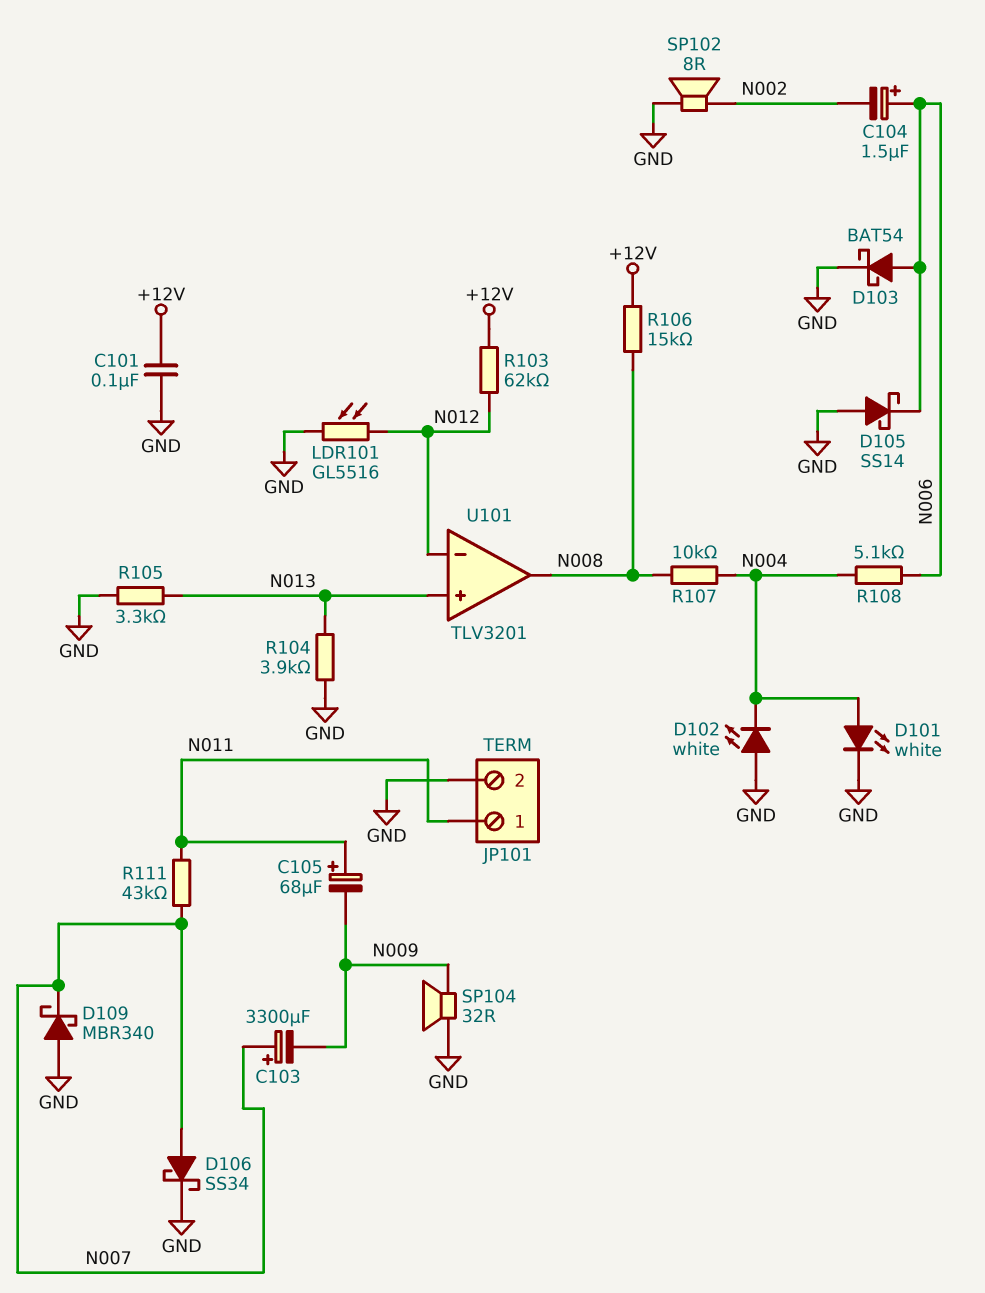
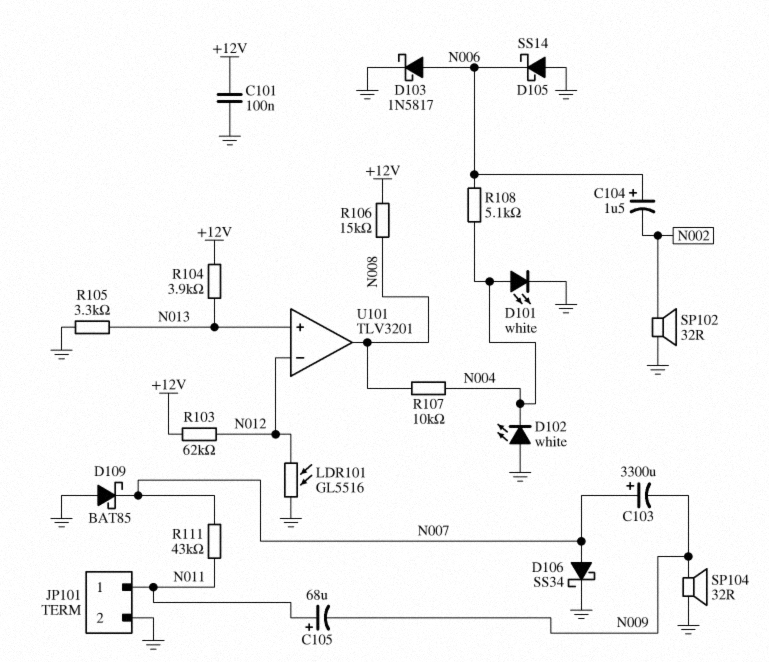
D103: schottky BAT54 (A N006, K GND) -> schottky 1N5817 (A N006, K GND)
D109: schottky MBR340 (A GND, K N007) -> schottky BAT85 (A GND, K N007)
R104: 3.9k (GND, N013) -> 3.9k (+12V, N013)
SP102: speaker 8R (GND, N002) -> speaker 32R (GND, N002)

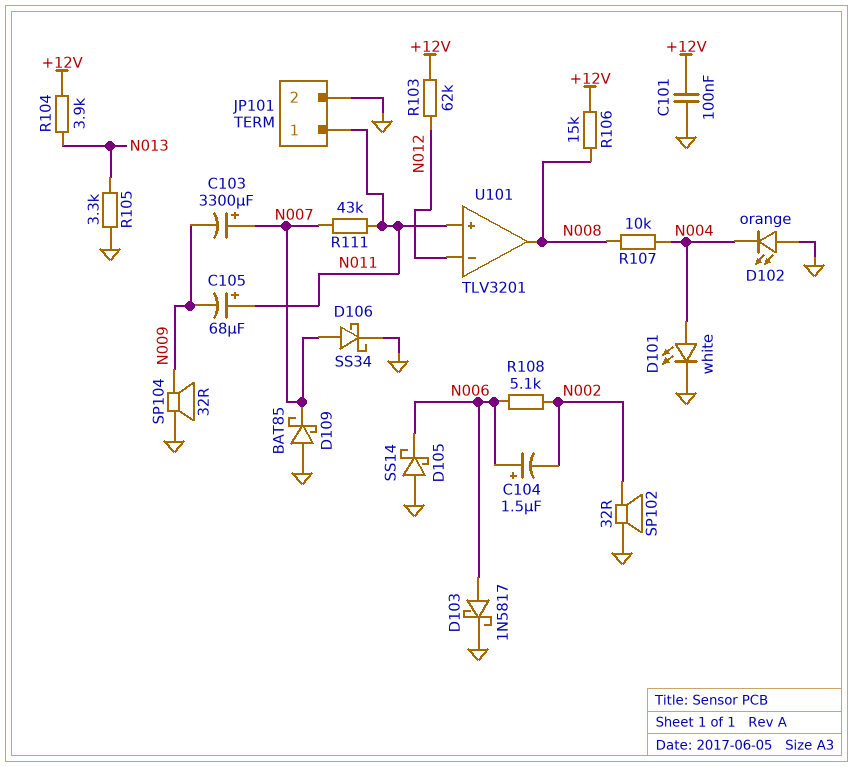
D102: LED white (A GND, K N004) -> LED orange (A GND, K N004)
LDR101: GL5516 (GND, N012) -> none
R108: 5.1k (N004, N006) -> 5.1k (N002, N006)
U101 pin in+: N013 -> N011

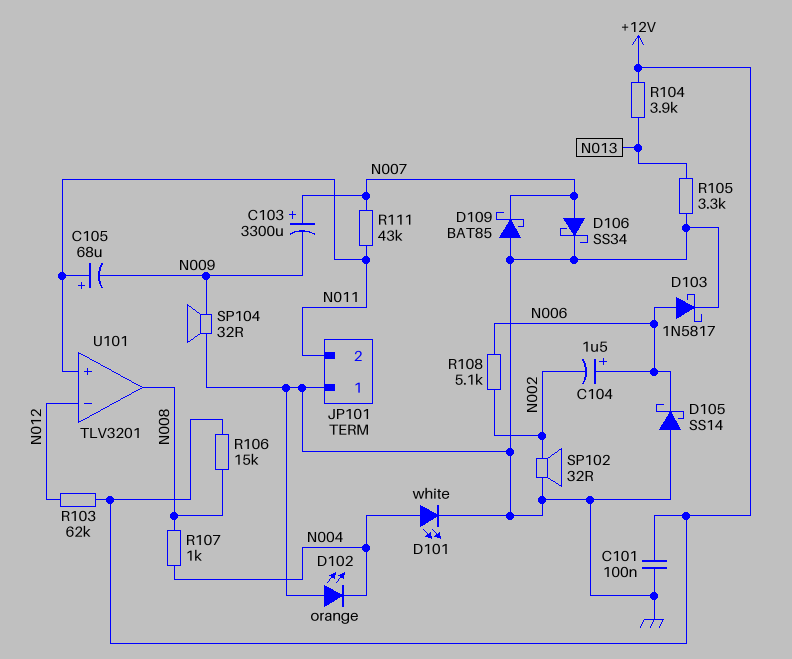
JP101 pin 1: N011 -> GND
JP101 pin 2: GND -> N011
R107: 10k (N004, N008) -> 1k (N004, N008)

